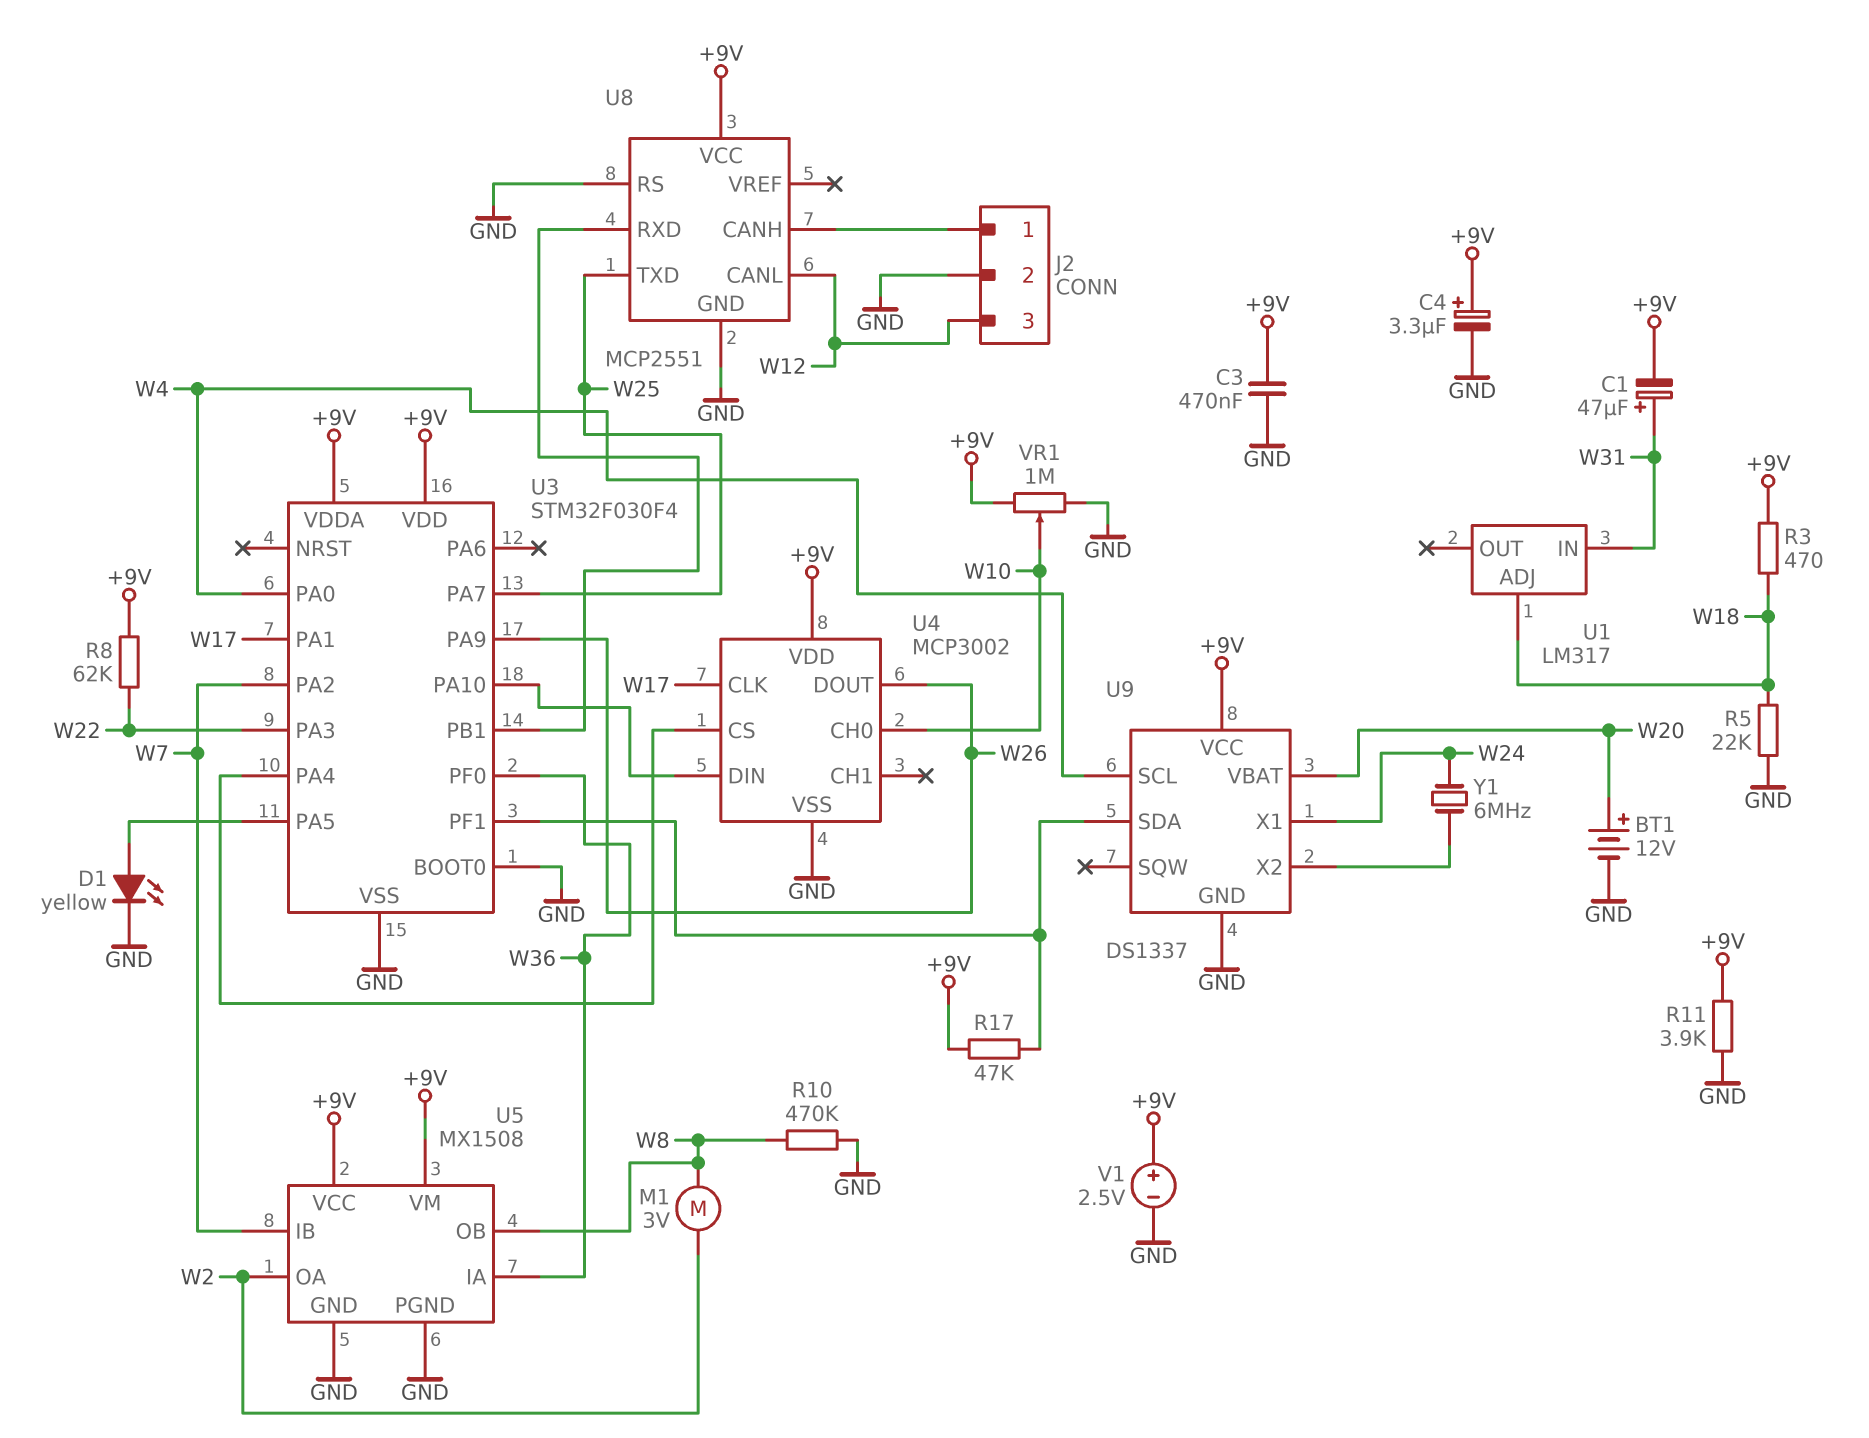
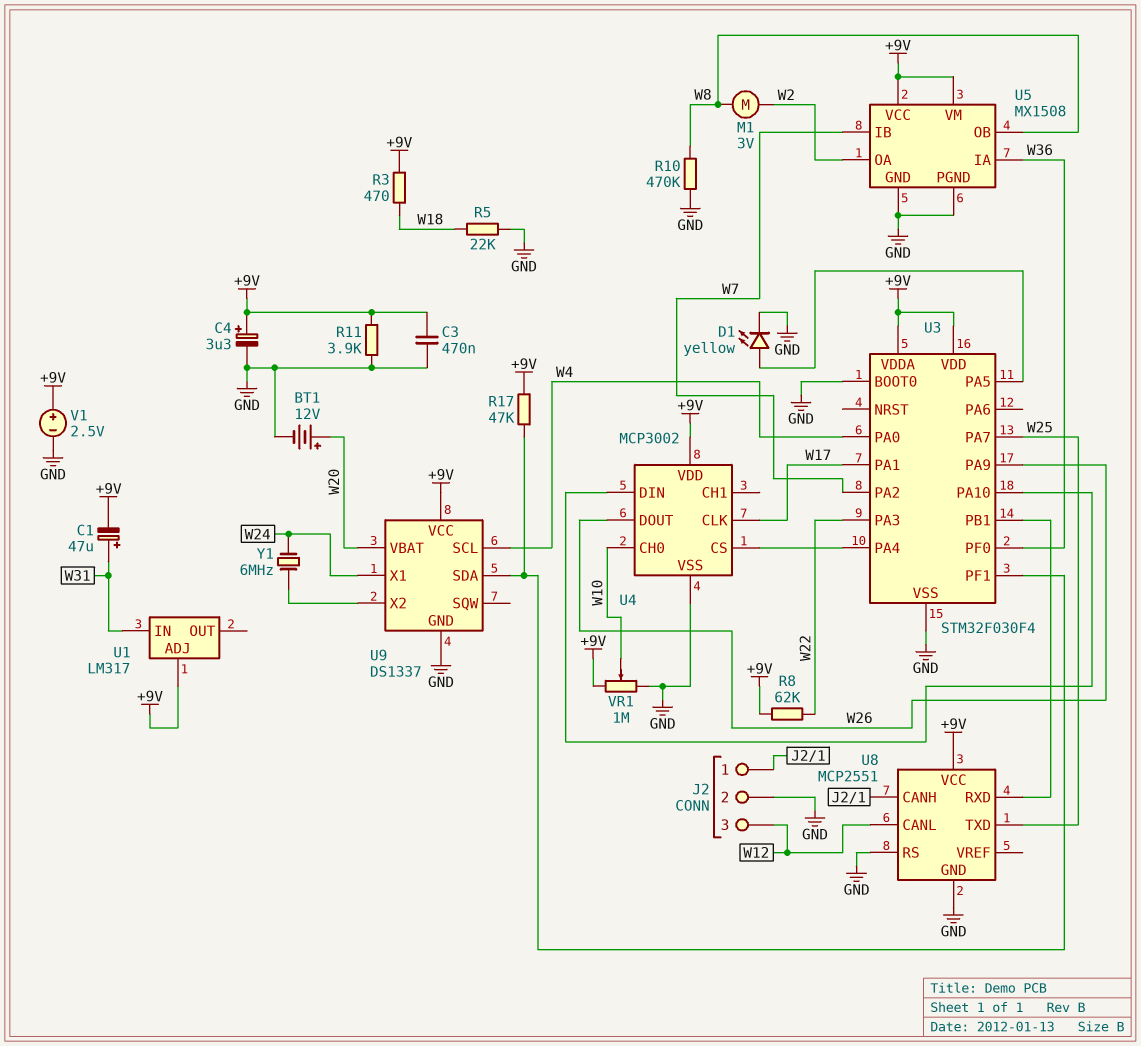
U1 pin ADJ: W18 -> +9V

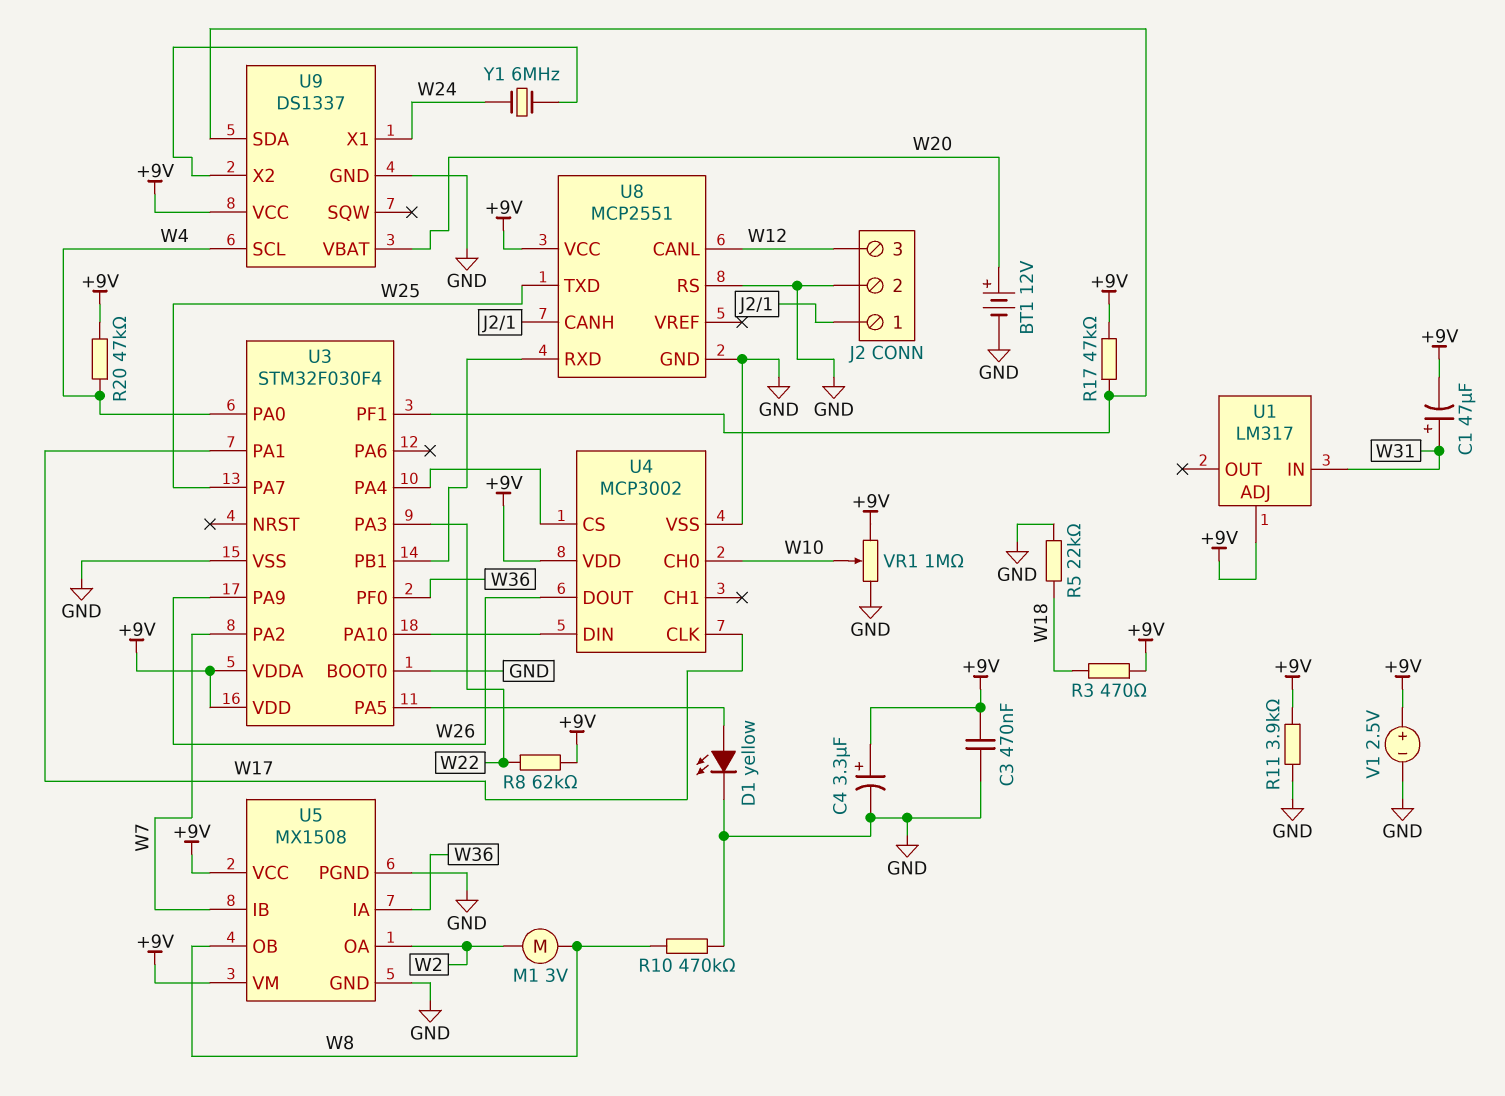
R20: none -> 47k (+9V, W4)

